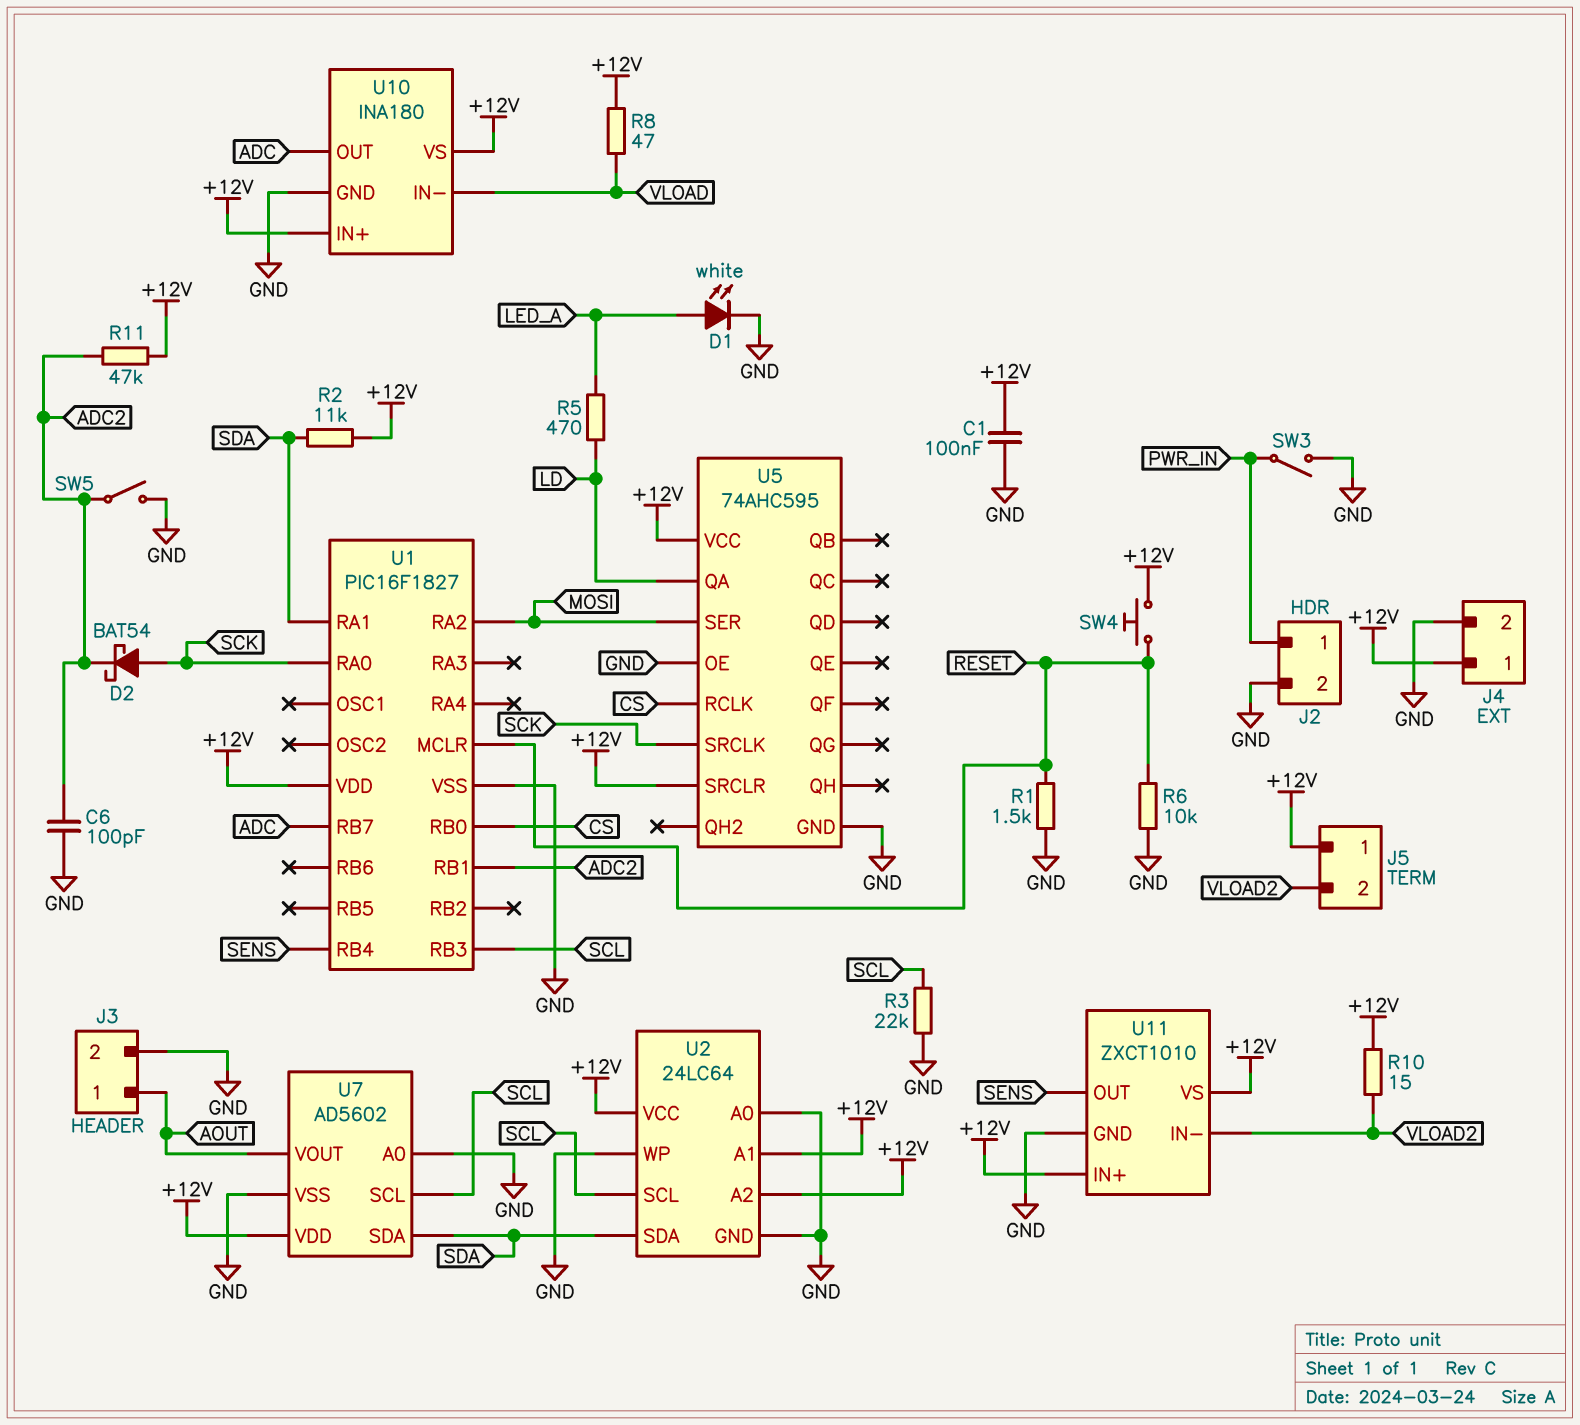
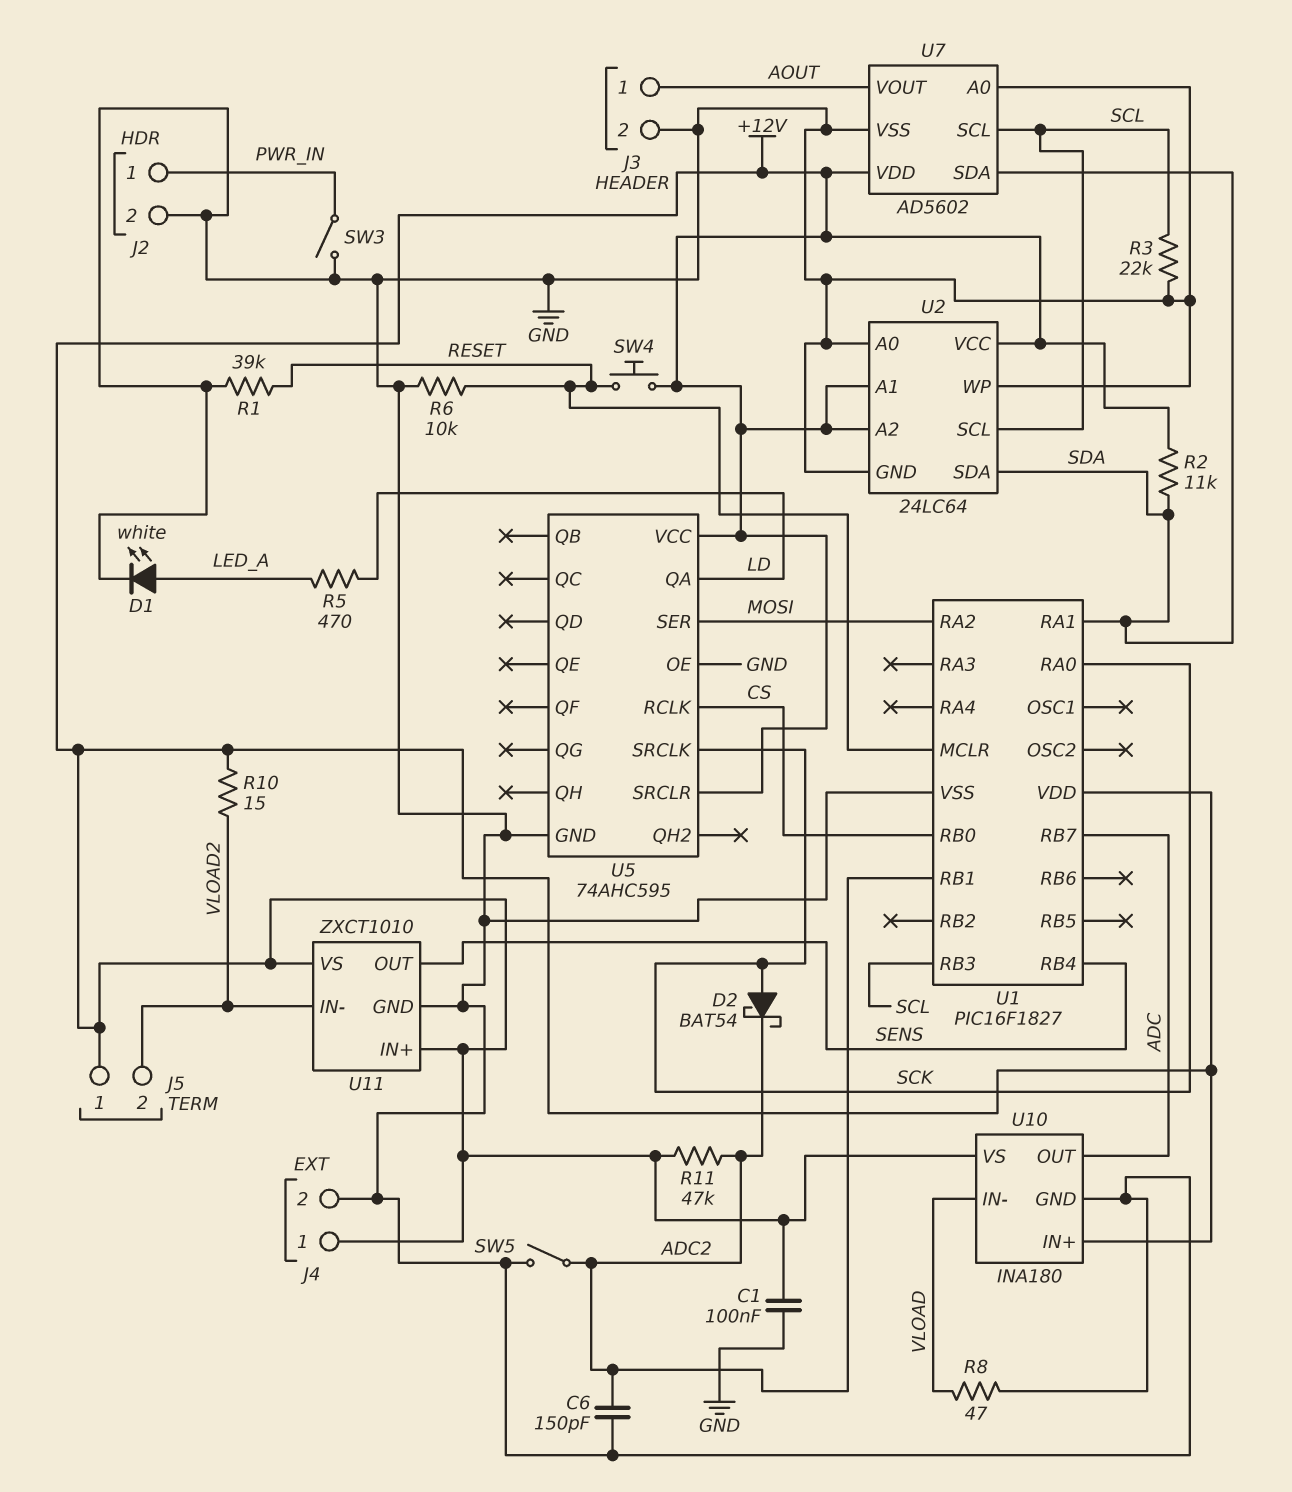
C6: 100pF (ADC2, GND) -> 150pF (ADC2, GND)
R1: 1.5k (GND, RESET) -> 39k (GND, RESET)
R8: 47 (+12V, VLOAD) -> 47 (GND, VLOAD)

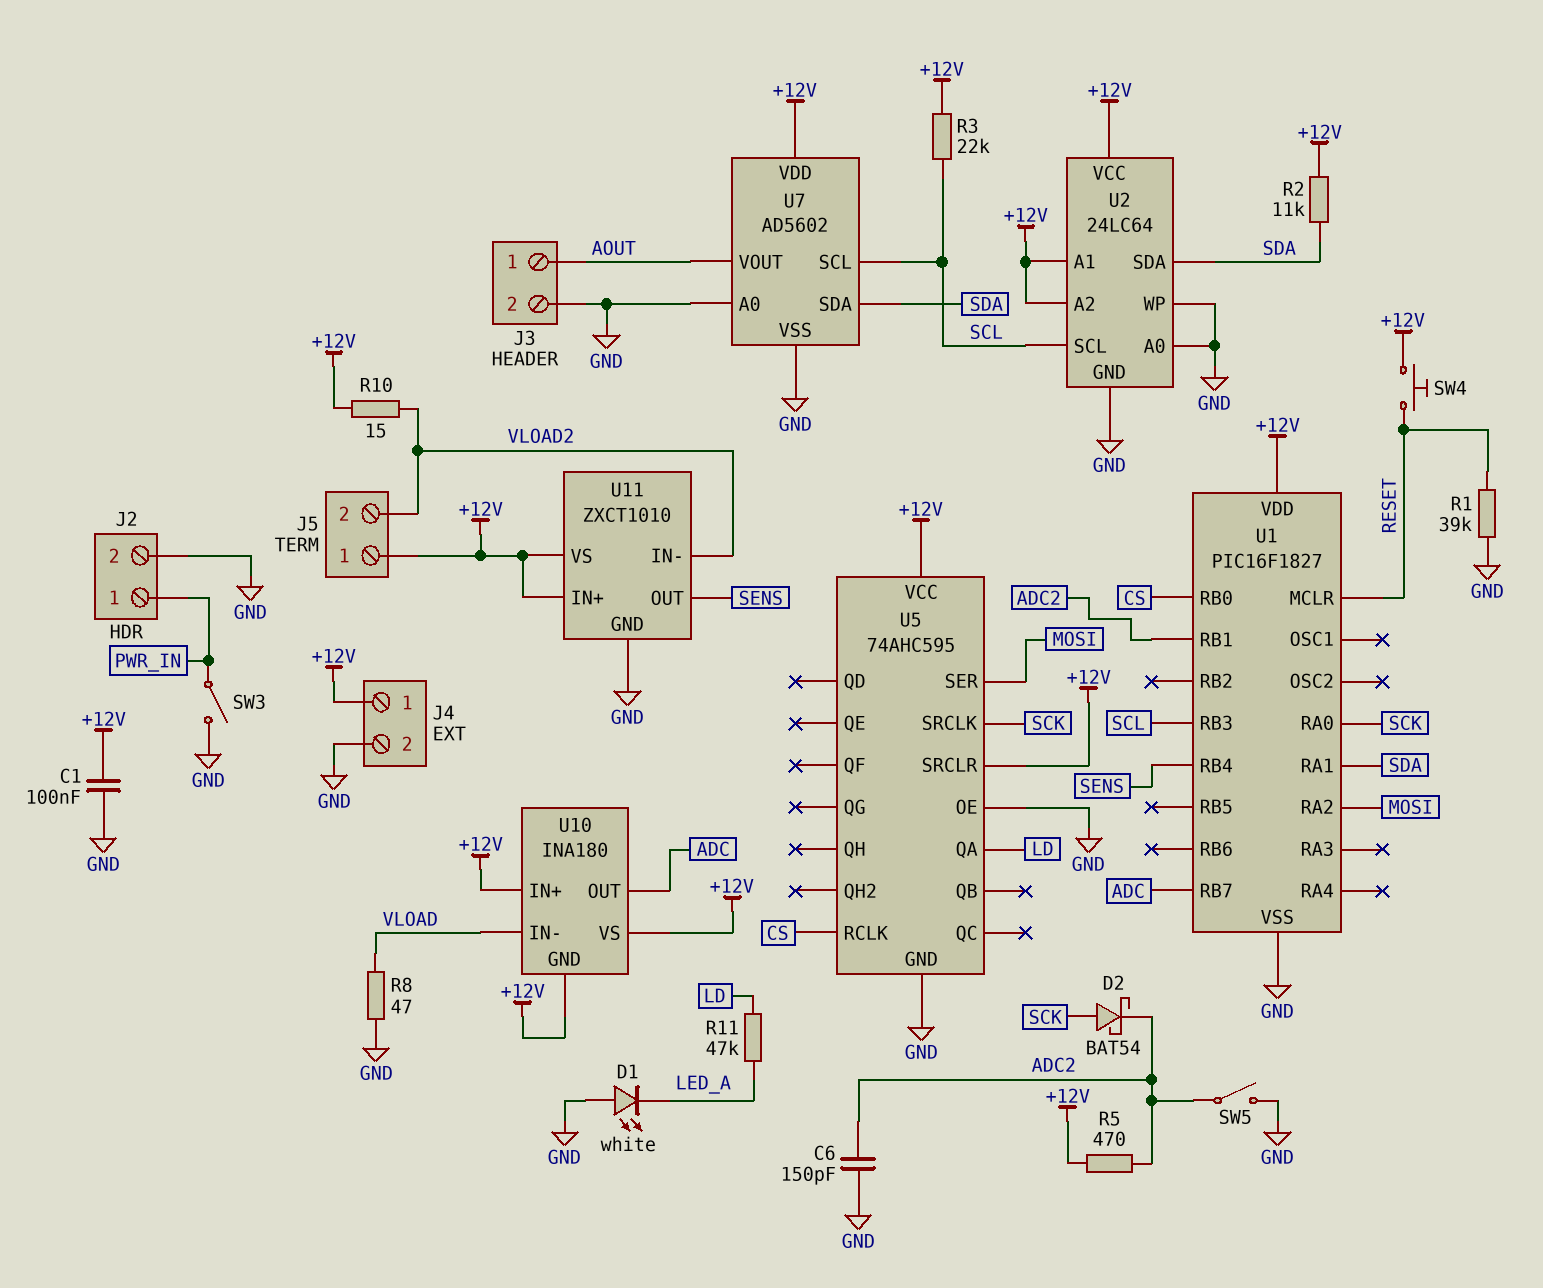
D1: LED white (A LED_A, K GND) -> LED white (A GND, K LED_A)
R3: 22k (GND, SCL) -> 22k (+12V, SCL)
R5: 470 (LD, LED_A) -> 470 (+12V, ADC2)
R6: 10k (GND, RESET) -> none
R11: 47k (+12V, ADC2) -> 47k (LD, LED_A)
U10 pin GND: GND -> +12V

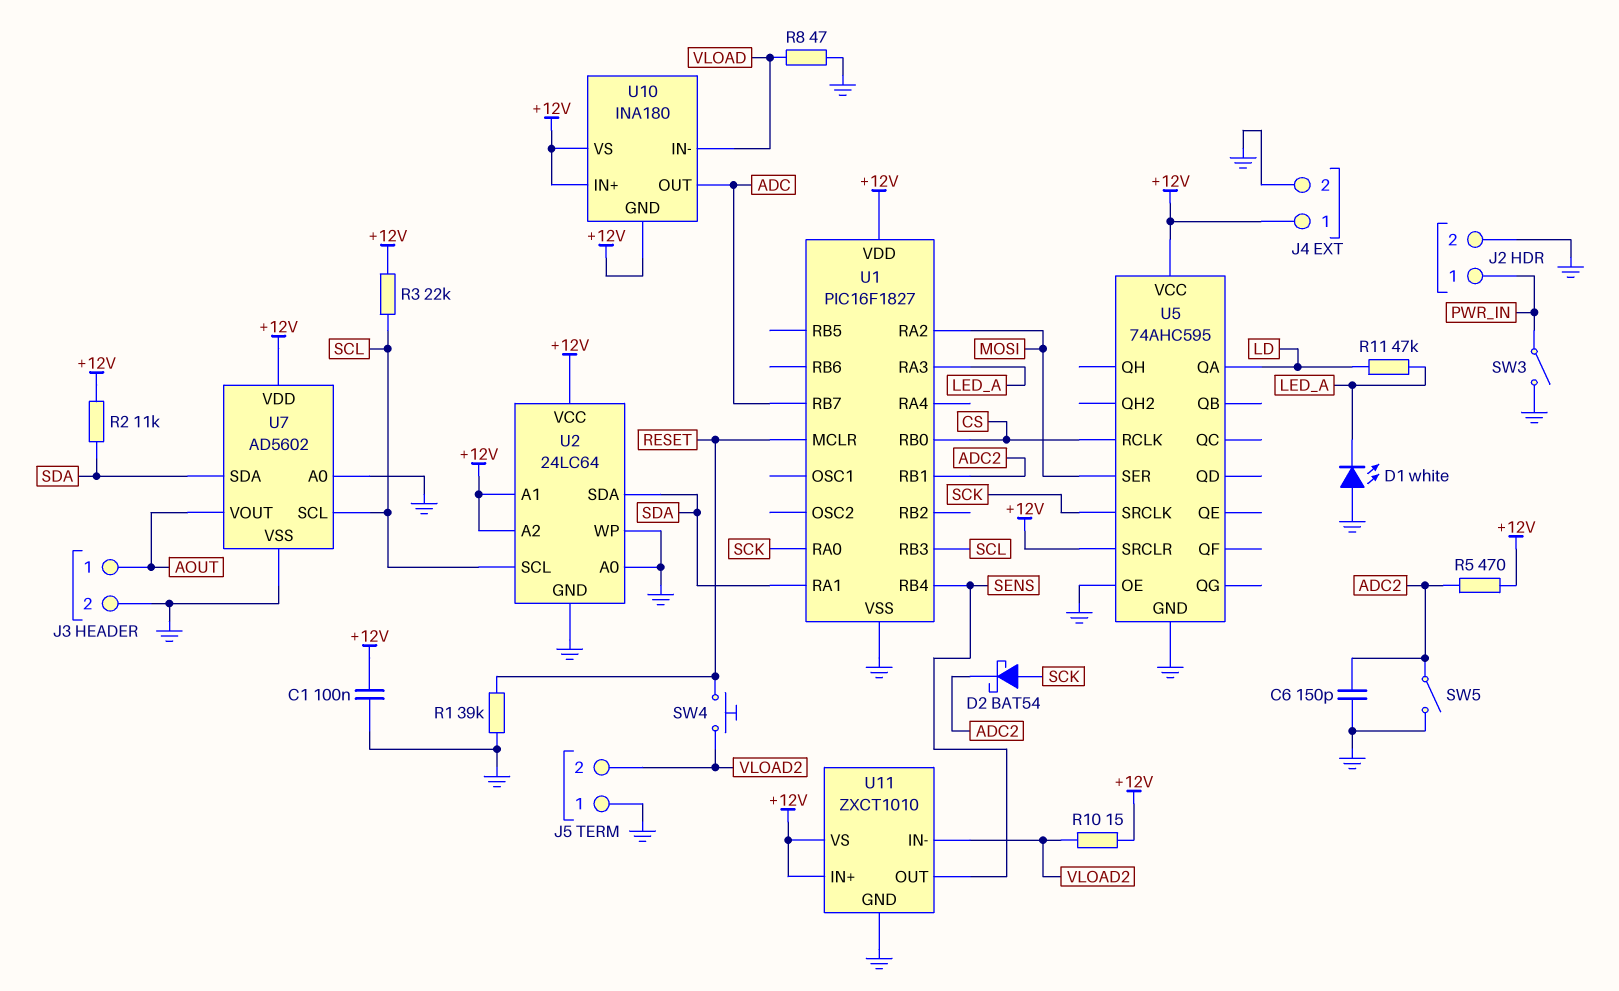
J5 pin 1: +12V -> GND
SW4: button (+12V, RESET) -> button (RESET, VLOAD2)
U1 pin RA3: none -> LED_A

